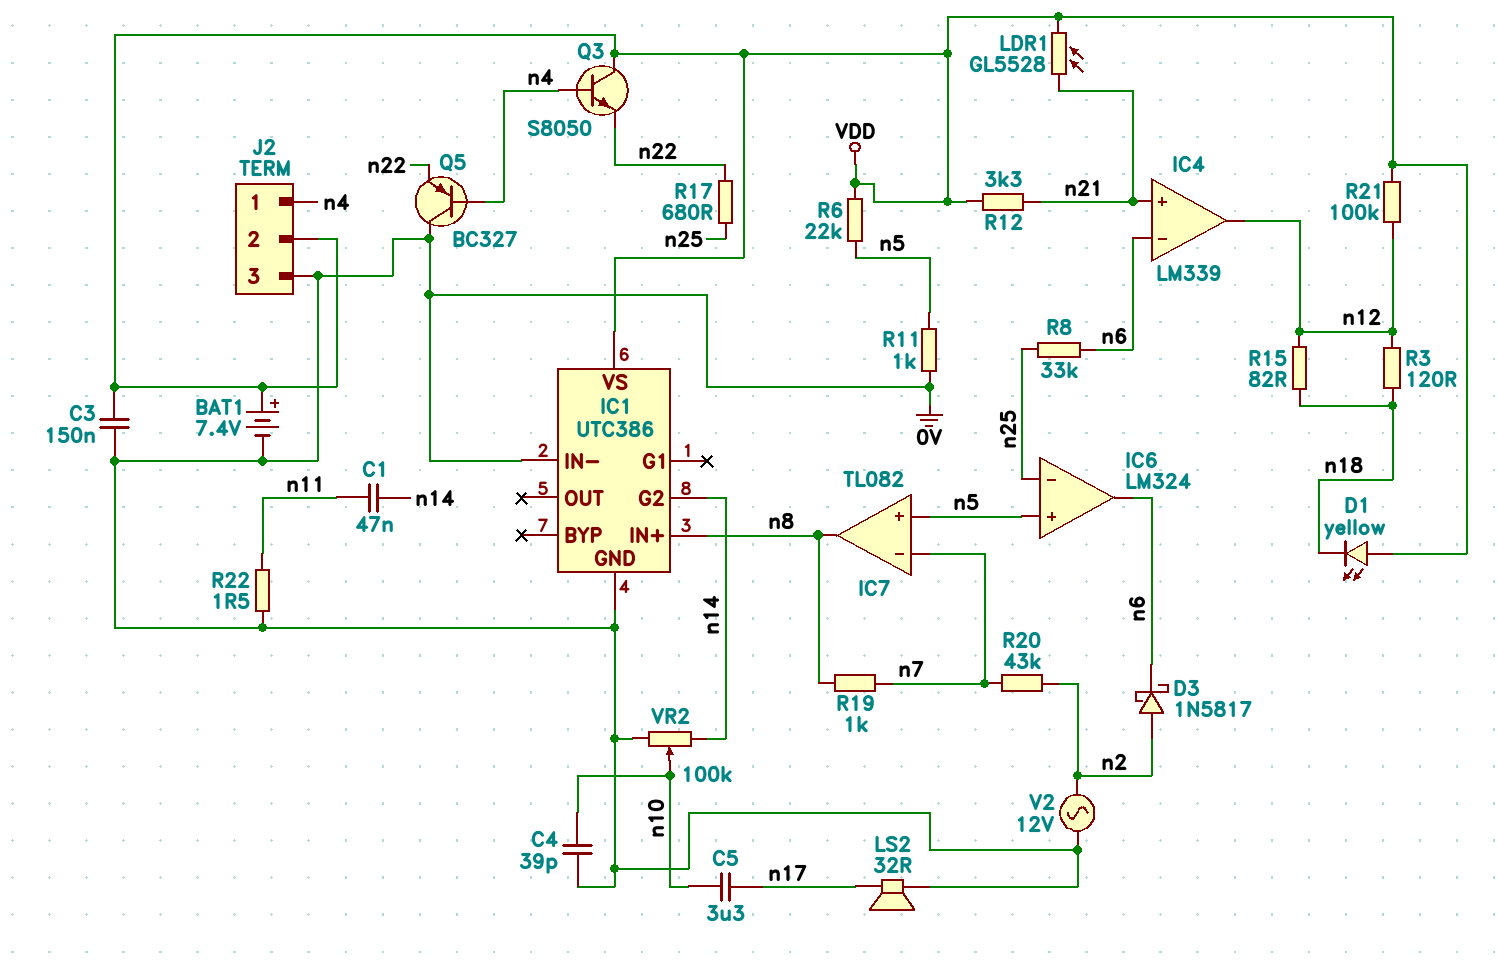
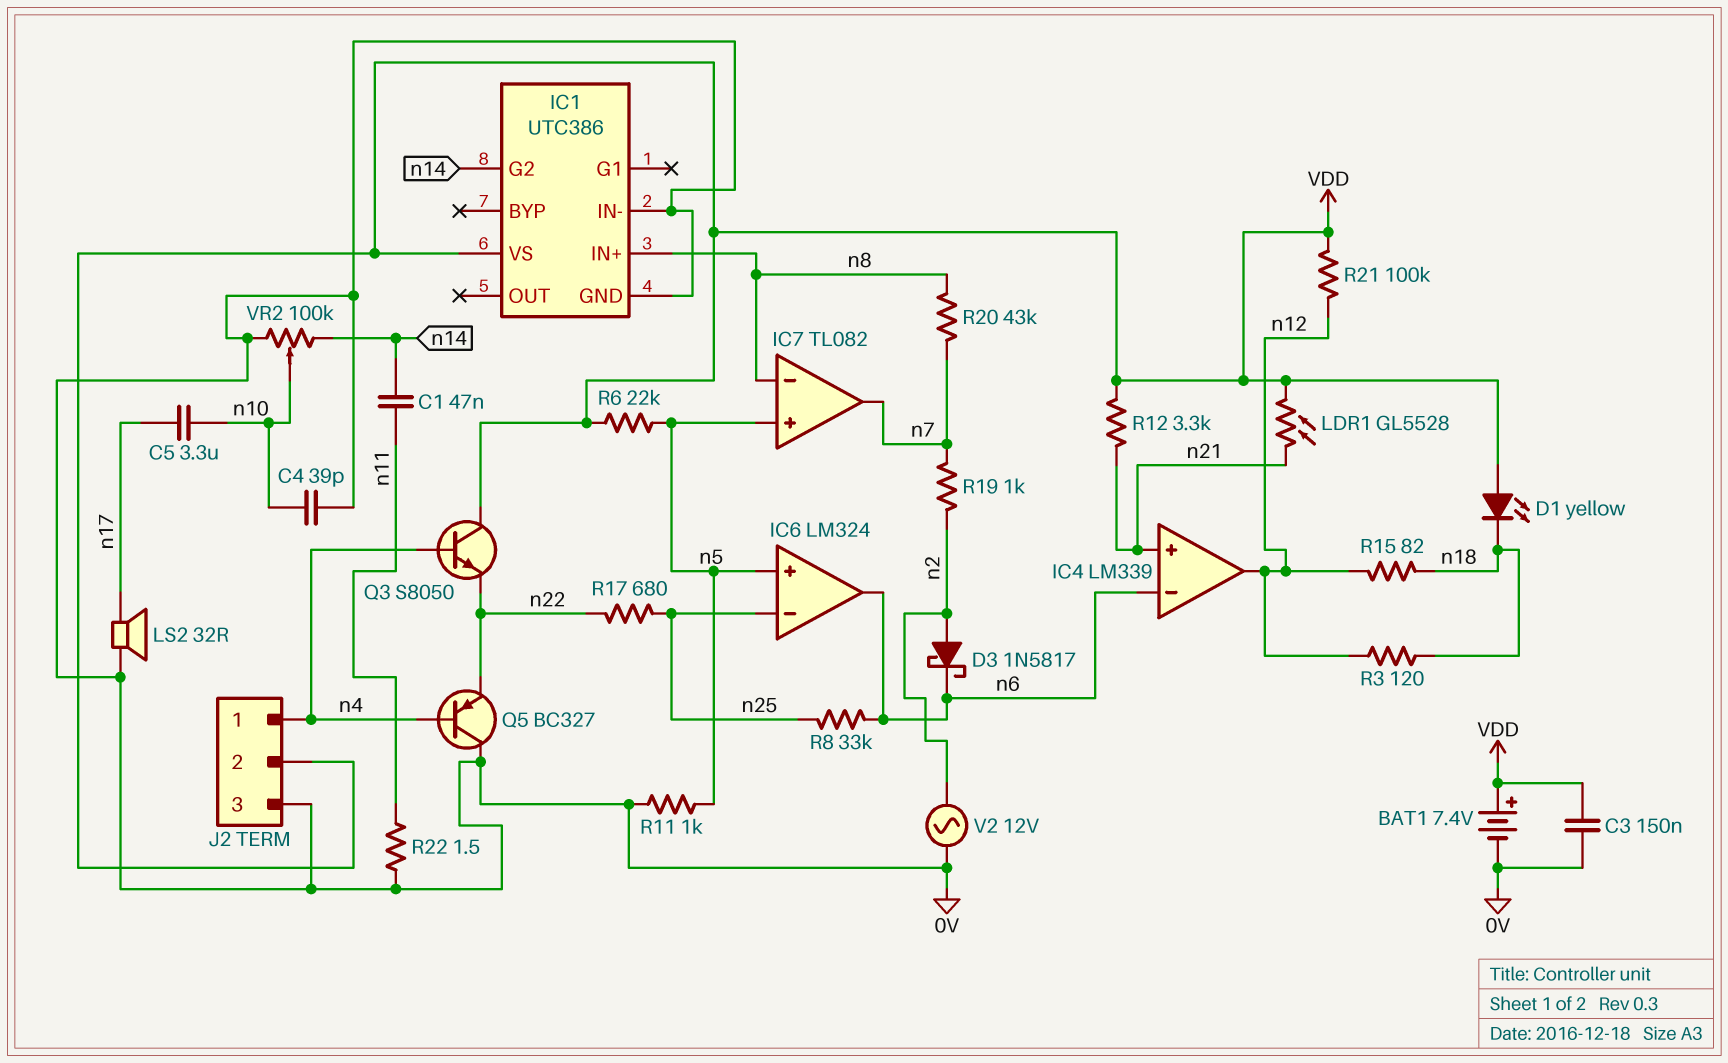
IC7 pin in-: n7 -> n8
IC7 pin out: n8 -> n7
R19: 1k (n7, n8) -> 1k (n2, n7)
R20: 43k (n2, n7) -> 43k (n7, n8)

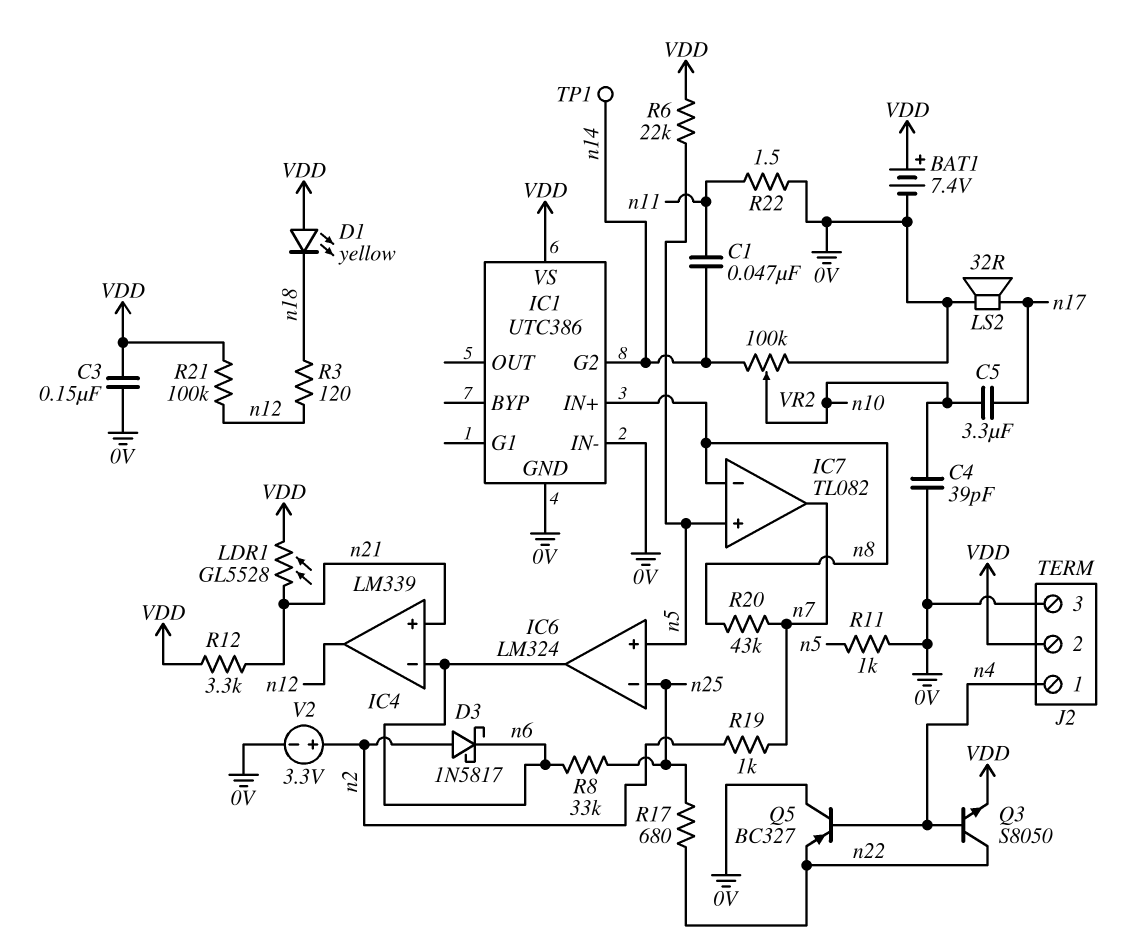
Q3: NPN S8050 (B n4, C VDD, E n22) -> NPN S8050 (B n4, C n22, E VDD)
R15: 82 (n12, n18) -> none
TP1: none -> test point (n14)
V2: AC 12V (0V, n2) -> 3.3V (plus n2, minus 0V)

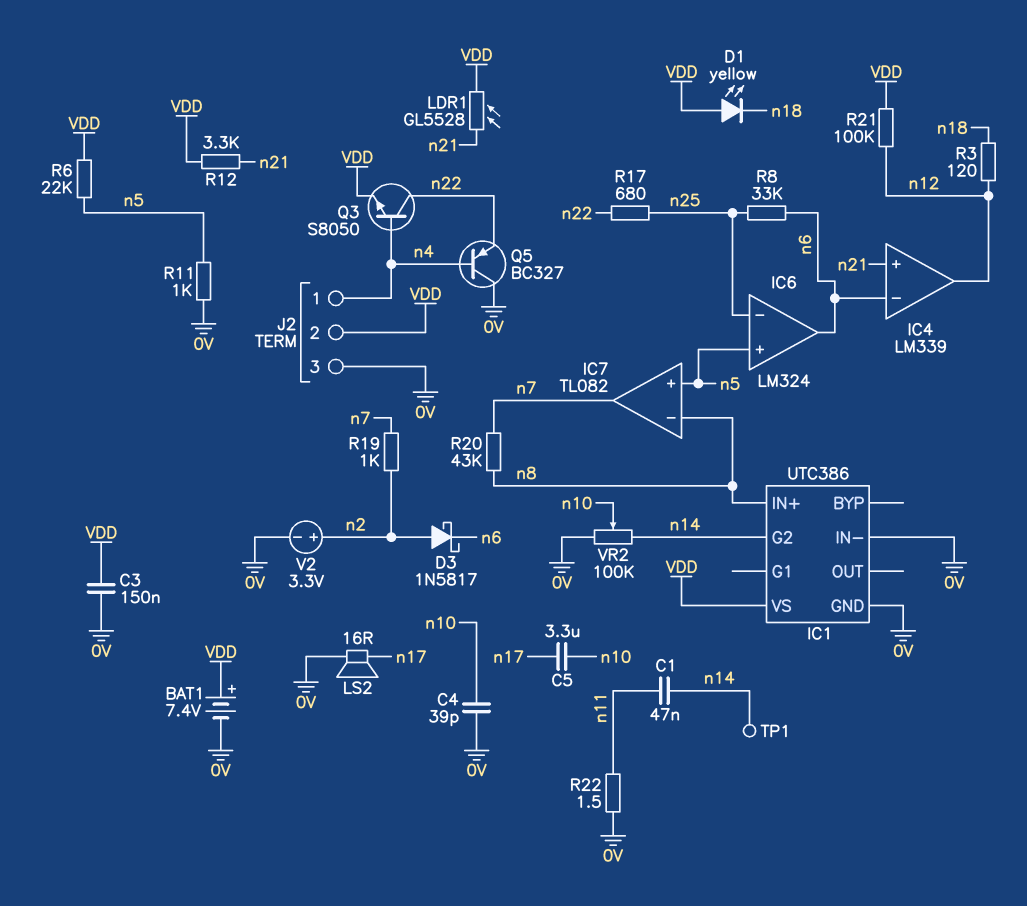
LS2: speaker 32R (0V, n17) -> speaker 16R (0V, n17)

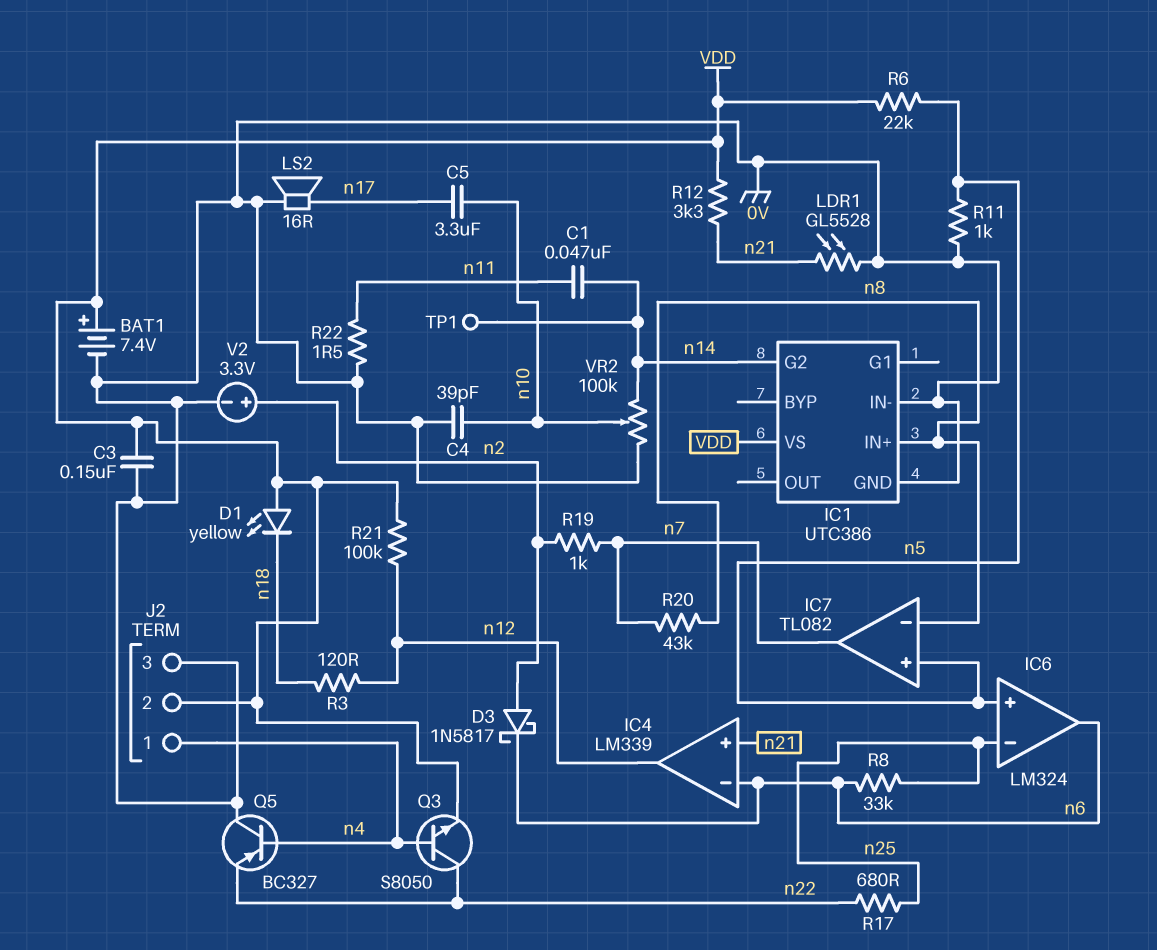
LDR1: GL5528 (VDD, n21) -> GL5528 (0V, n21)

